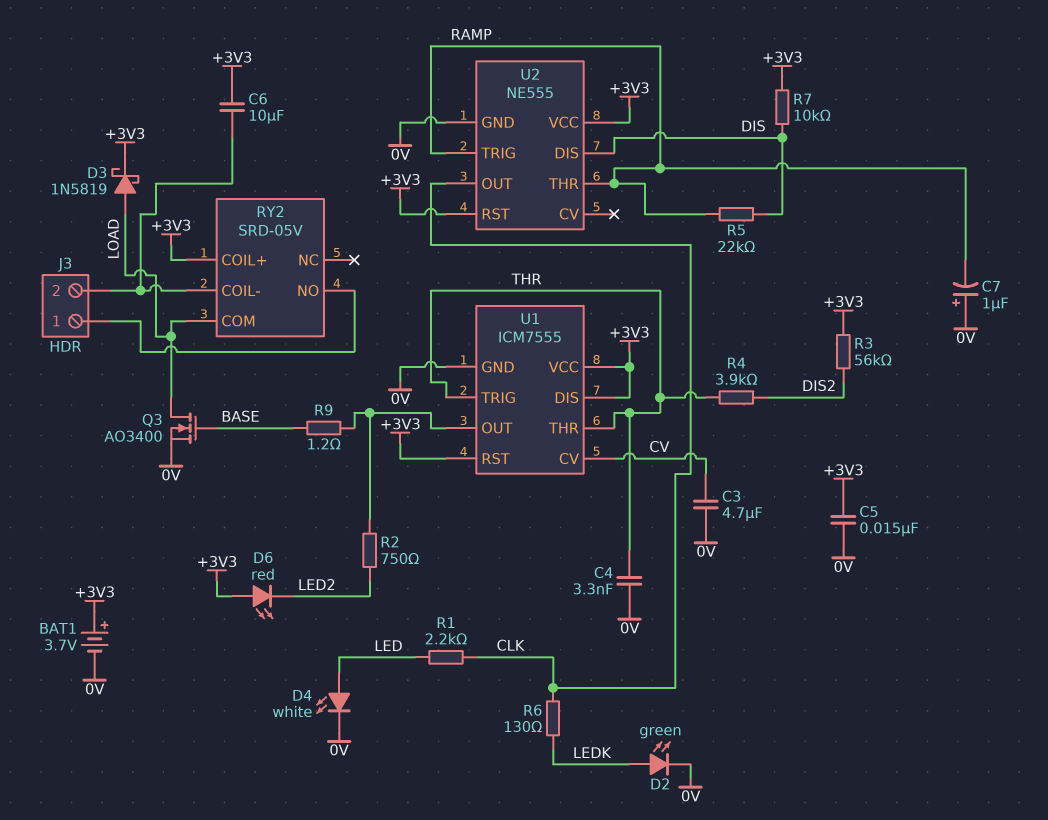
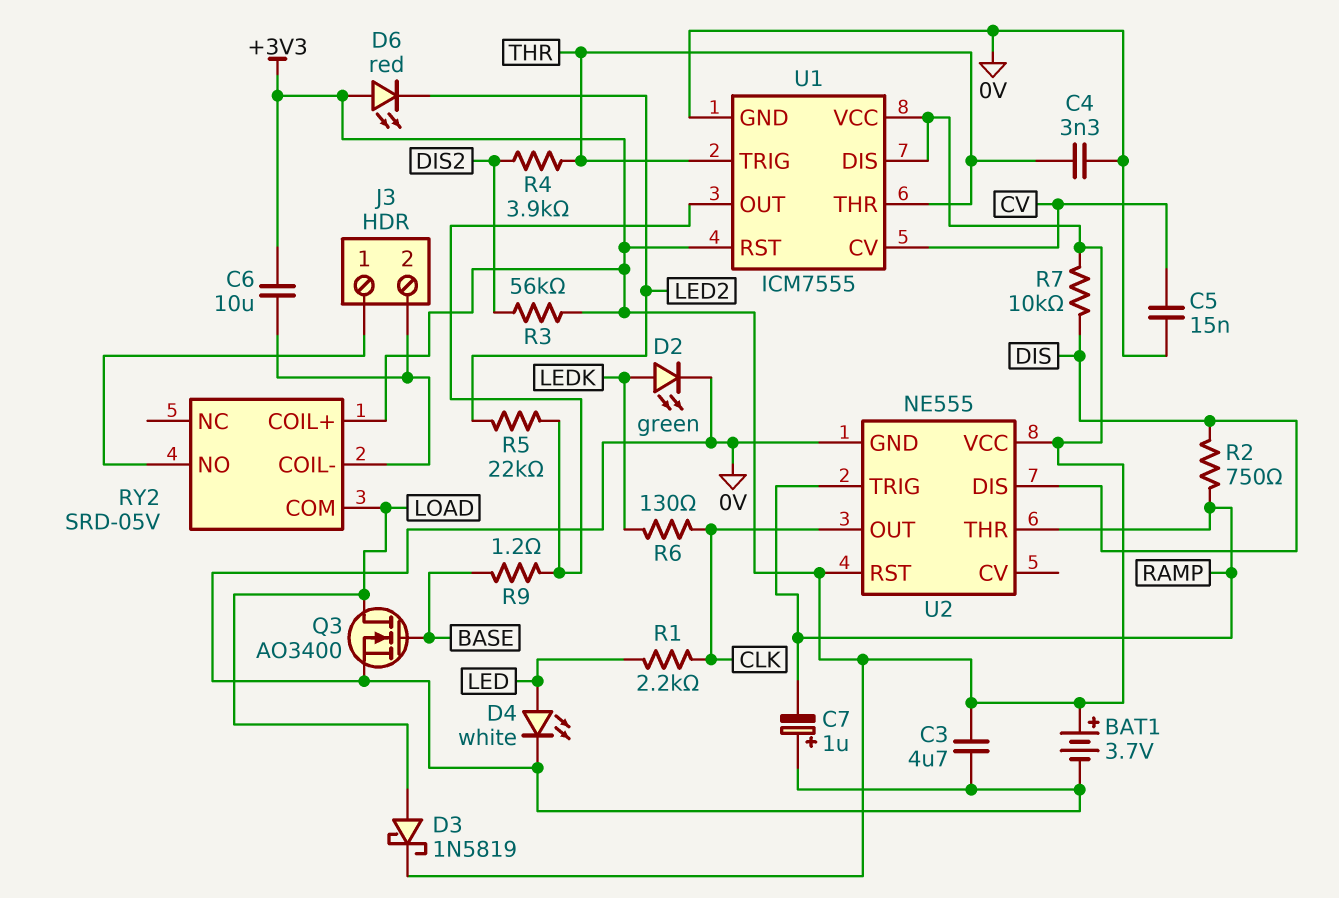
C3: 4.7uF (0V, CV) -> 4.7uF (+3V3, 0V)
C5: 15nF (+3V3, 0V) -> 15nF (0V, CV)
R2: 750 (LED2, U1/OUT) -> 750 (DIS, RAMP)
R5: 22k (DIS, RAMP) -> 22k (LED2, U1/OUT)

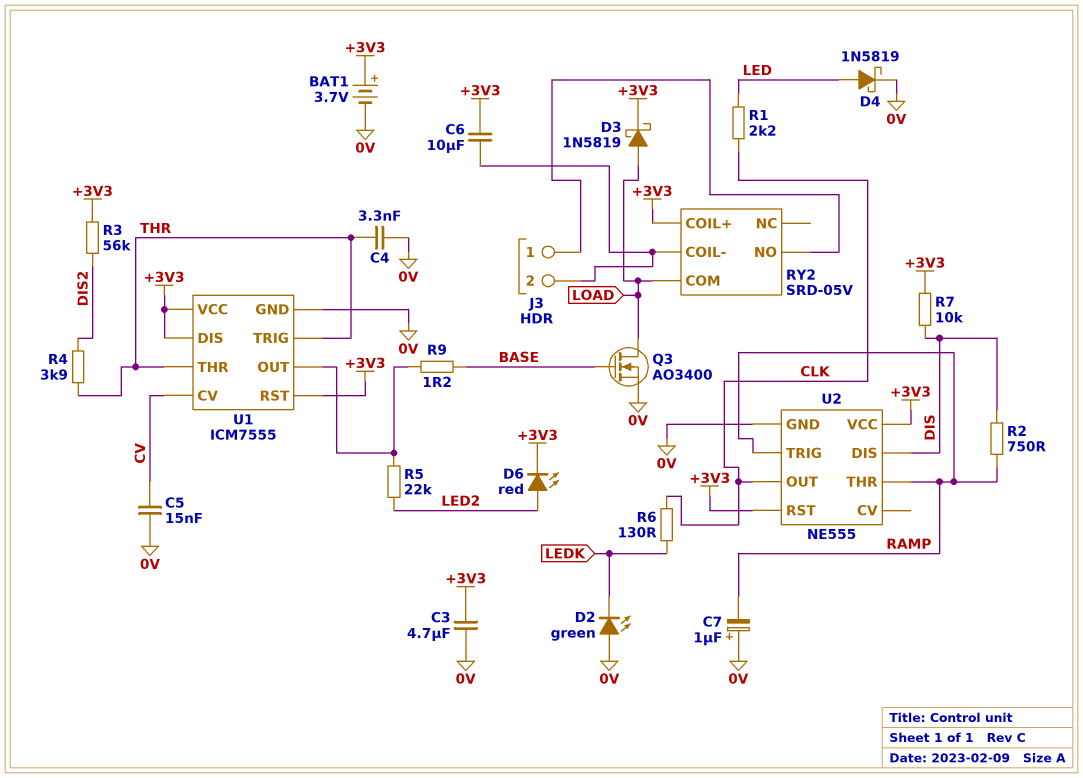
D2: LED green (A LEDK, K 0V) -> LED green (A 0V, K LEDK)
D4: LED white (A LED, K 0V) -> schottky 1N5819 (A LED, K 0V)
D6: LED red (A +3V3, K LED2) -> LED red (A LED2, K +3V3)

